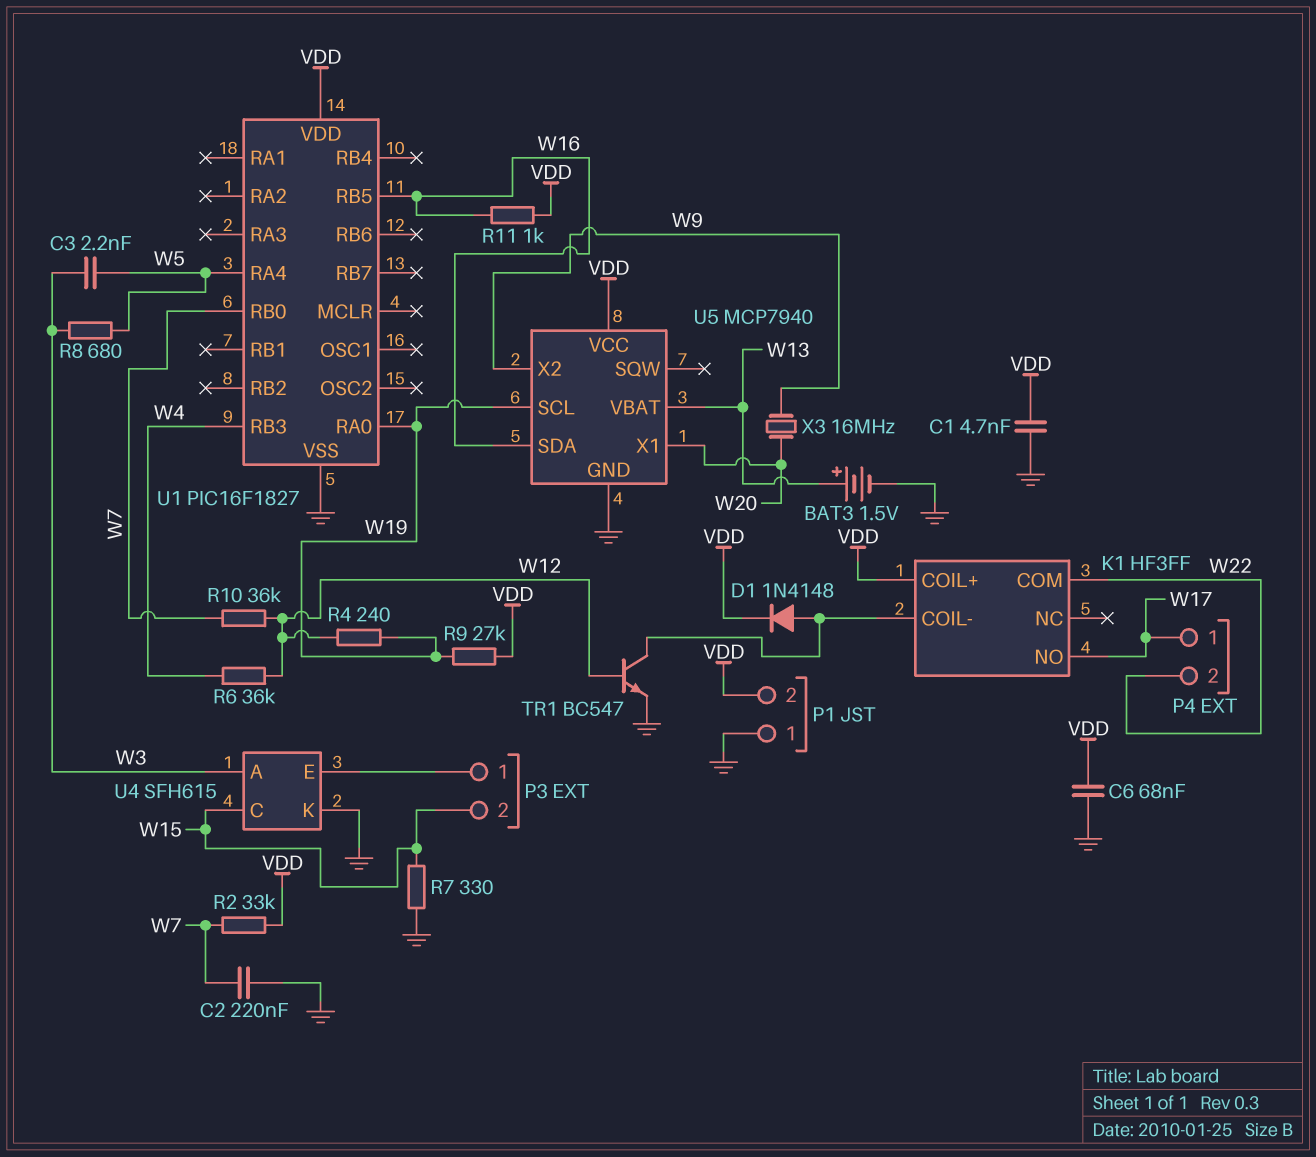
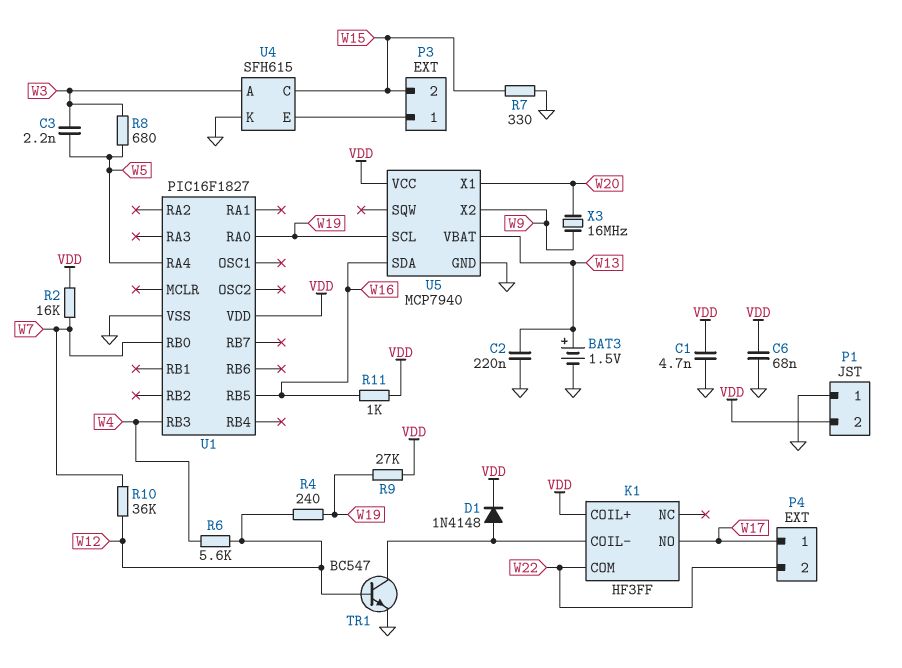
C2: 220nF (GND, W7) -> 220nF (GND, W13)
R2: 33k (VDD, W7) -> 16k (VDD, W7)
R6: 36k (W4, W12) -> 5.6k (W4, W12)

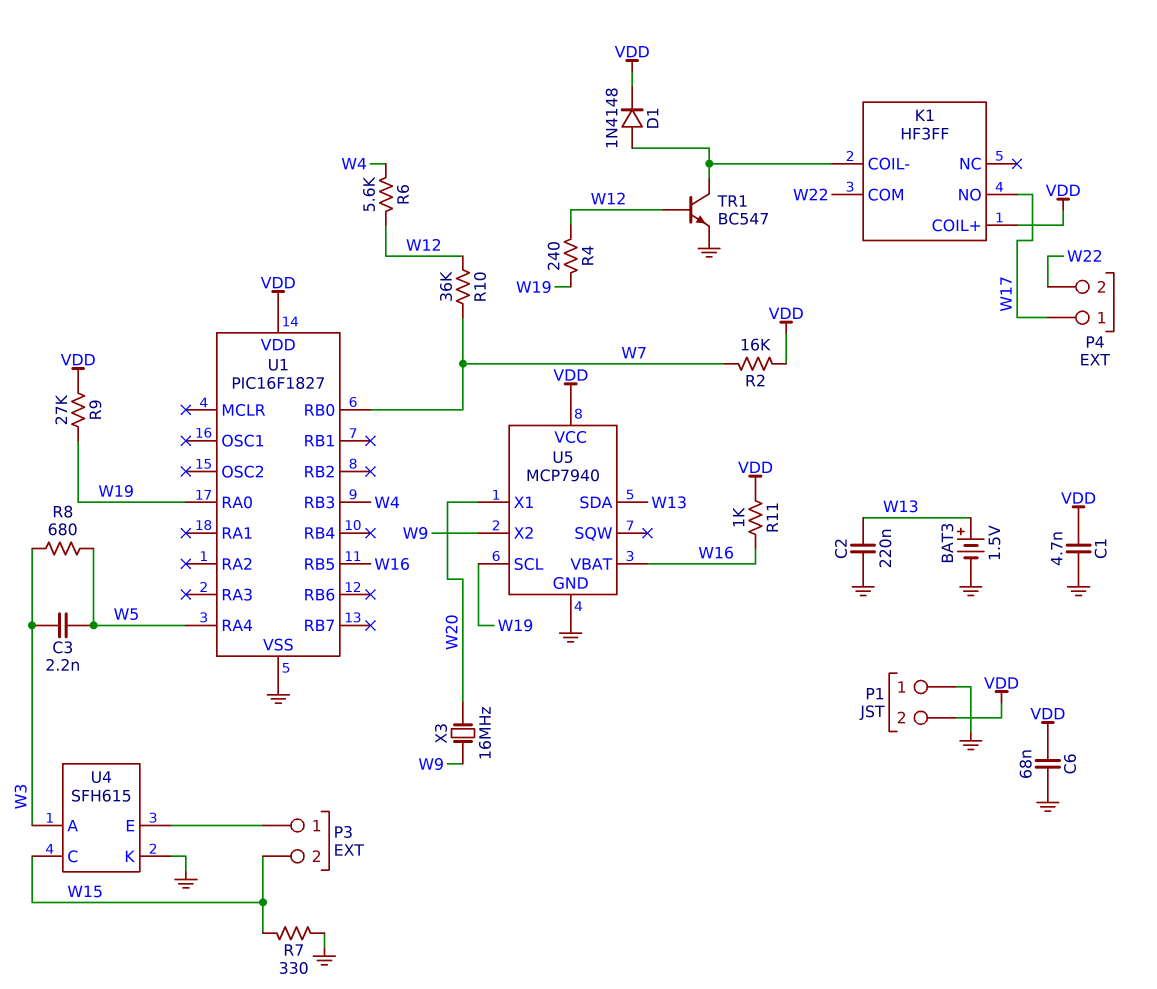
U5 pin SDA: W16 -> W13
U5 pin VBAT: W13 -> W16

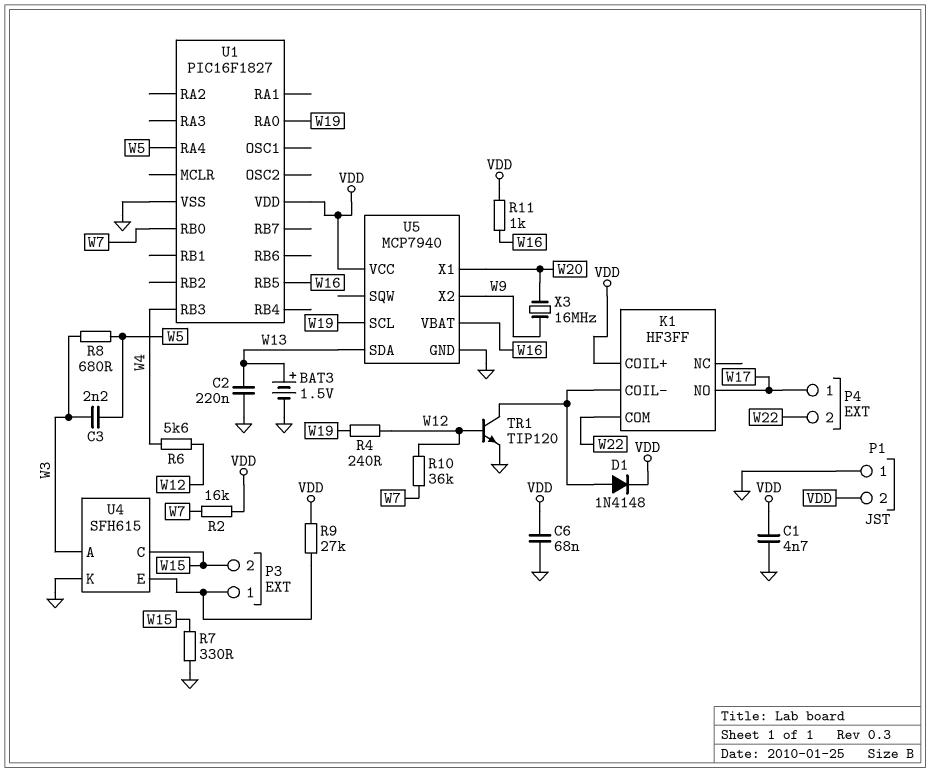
R9: 27k (VDD, W19) -> 27k (P3/1, VDD)
TR1: NPN BC547 (B W12, C K1/COIL-, E GND) -> NPN TIP120 (B W12, C K1/COIL-, E GND)

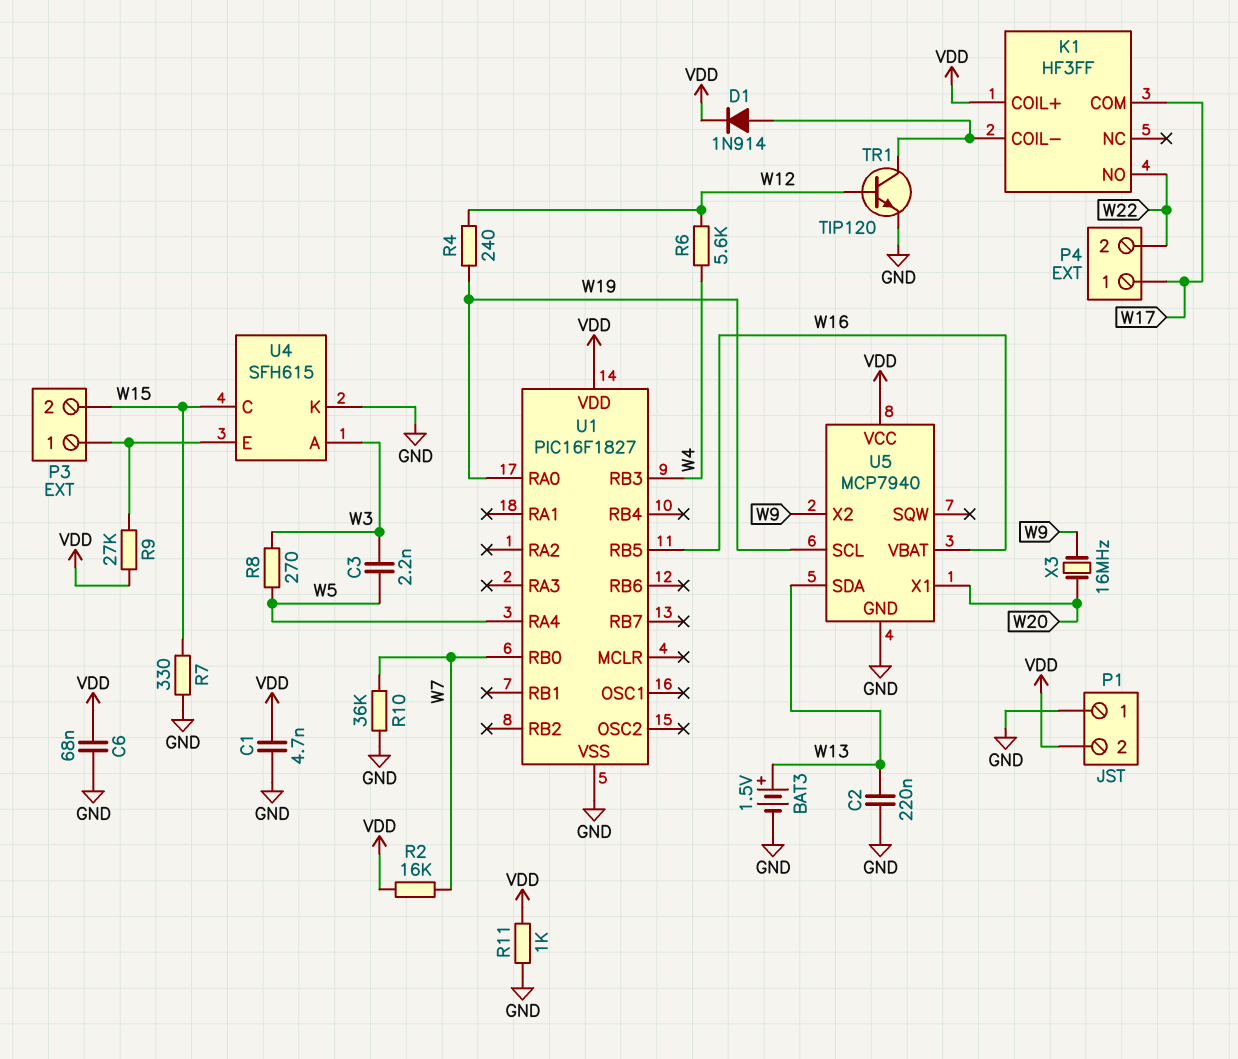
D1: diode 1N4148 (A K1/COIL-, K VDD) -> diode 1N914 (A K1/COIL-, K VDD)
K1 pin COM: W22 -> W17
K1 pin NO: W17 -> W22
R8: 680 (W3, W5) -> 270 (W3, W5)
R10: 36k (W7, W12) -> 36k (GND, W7)
R11: 1k (VDD, W16) -> 1k (GND, VDD)

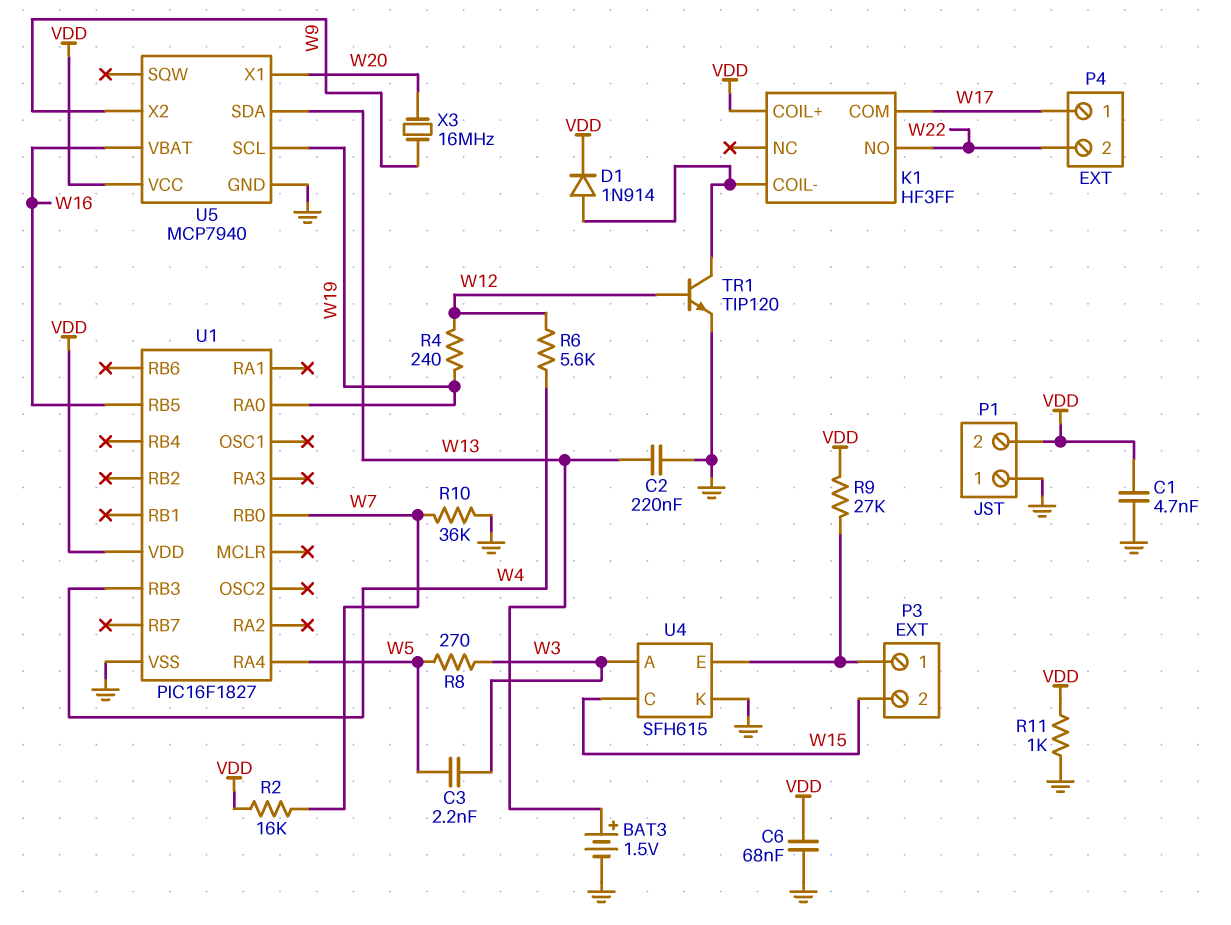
R7: 330 (GND, W15) -> none

